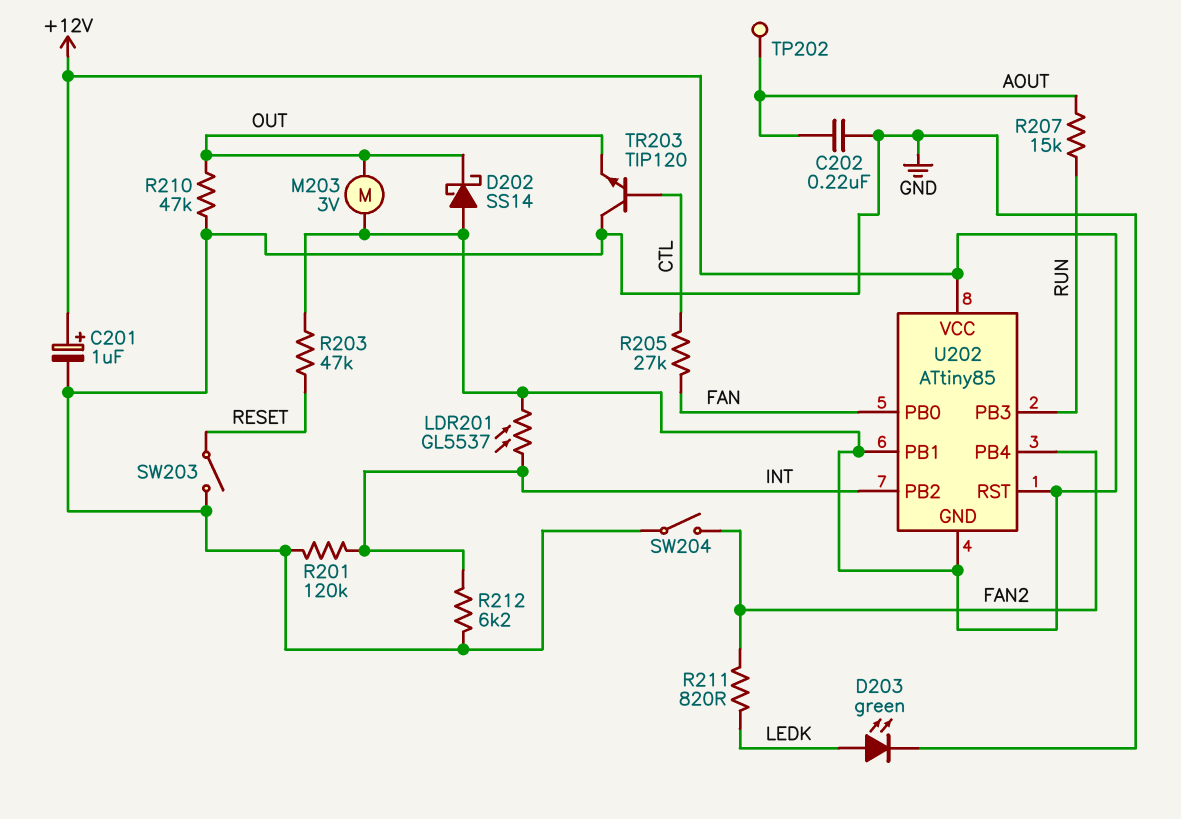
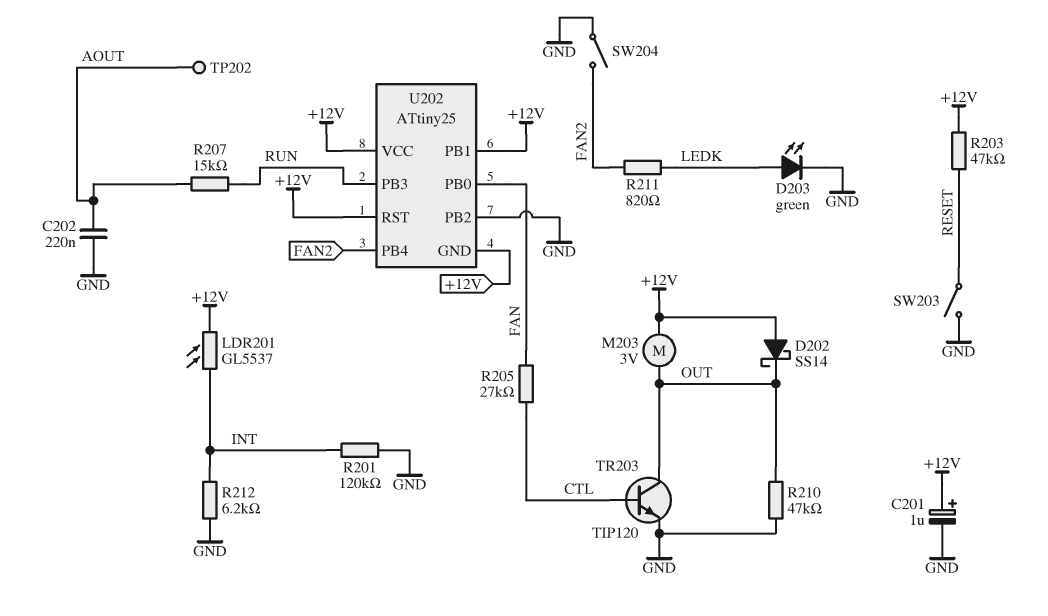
TR203: NPN TIP120 (B CTL, C GND, E OUT) -> NPN TIP120 (B CTL, C OUT, E GND)
U202: ATtiny85 -> ATtiny25
U202 pin PB2: INT -> GND

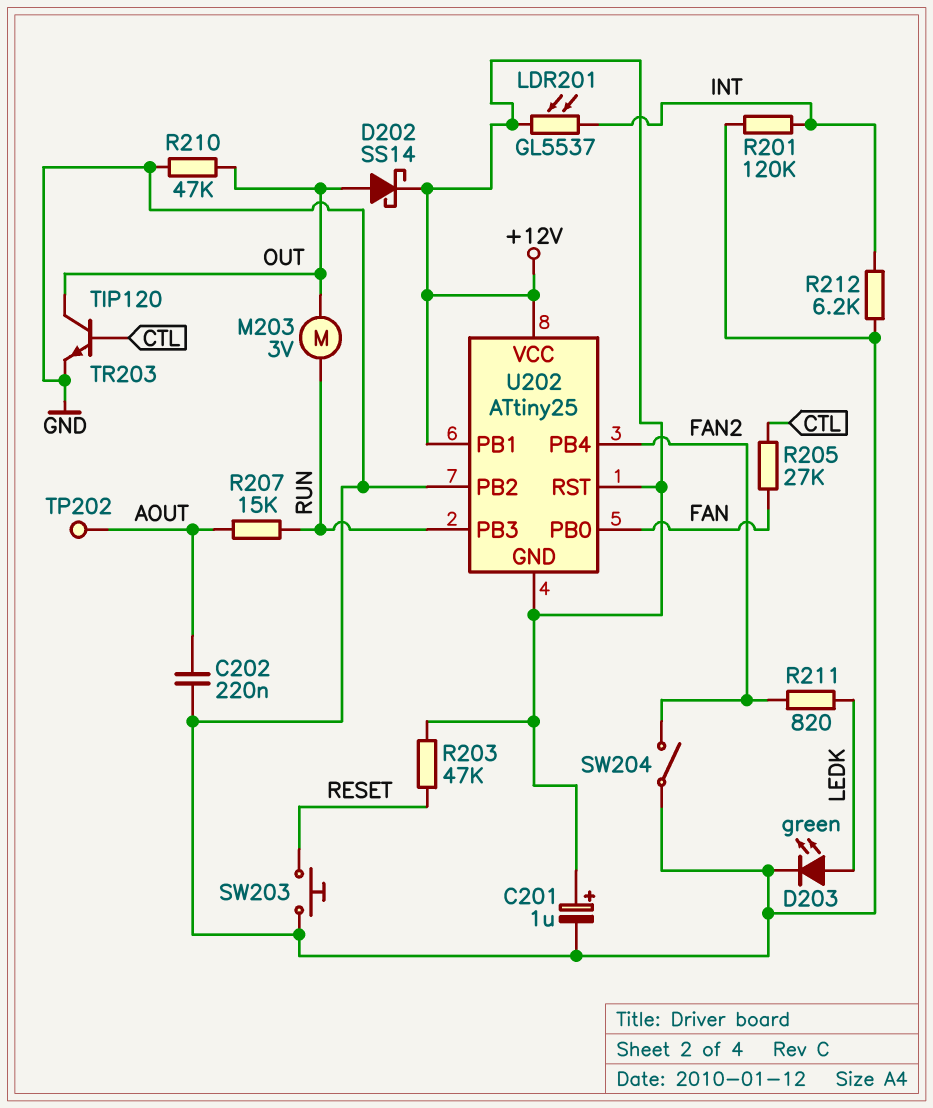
D202: schottky SS14 (A +12V, K OUT) -> schottky SS14 (A OUT, K +12V)
M203: motor 3V (+12V, OUT) -> motor 3V (OUT, RUN)
SW203: switch (GND, RESET) -> button (GND, RESET)

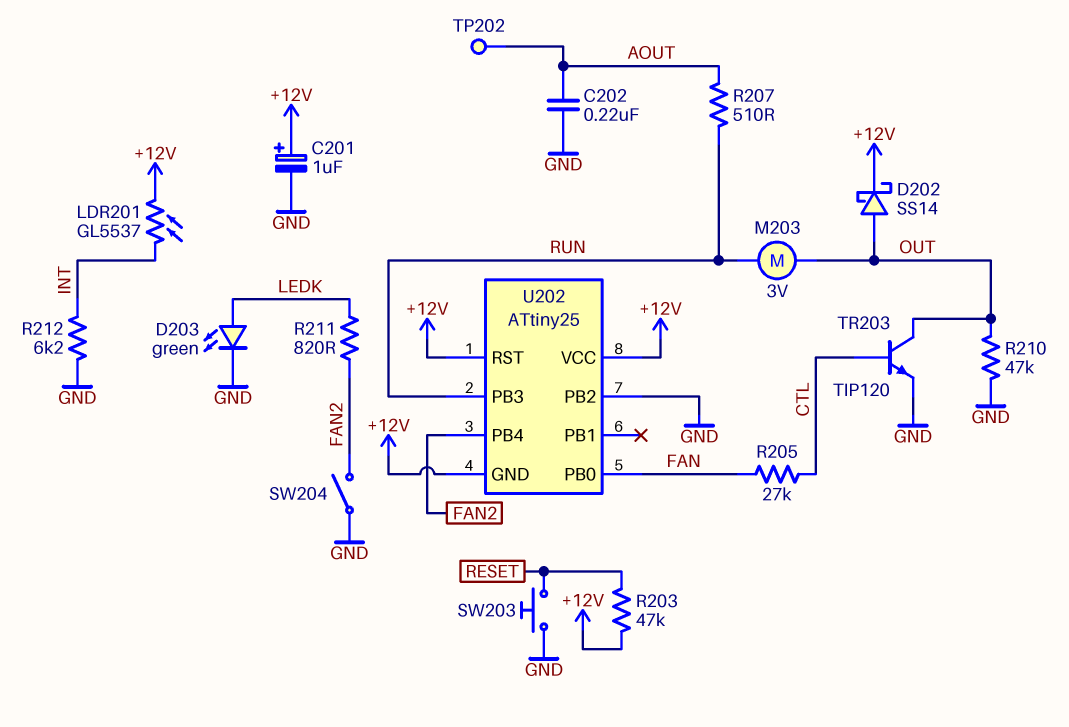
R201: 120k (GND, INT) -> none
R207: 15k (AOUT, RUN) -> 510 (AOUT, RUN)
U202 pin PB1: +12V -> none

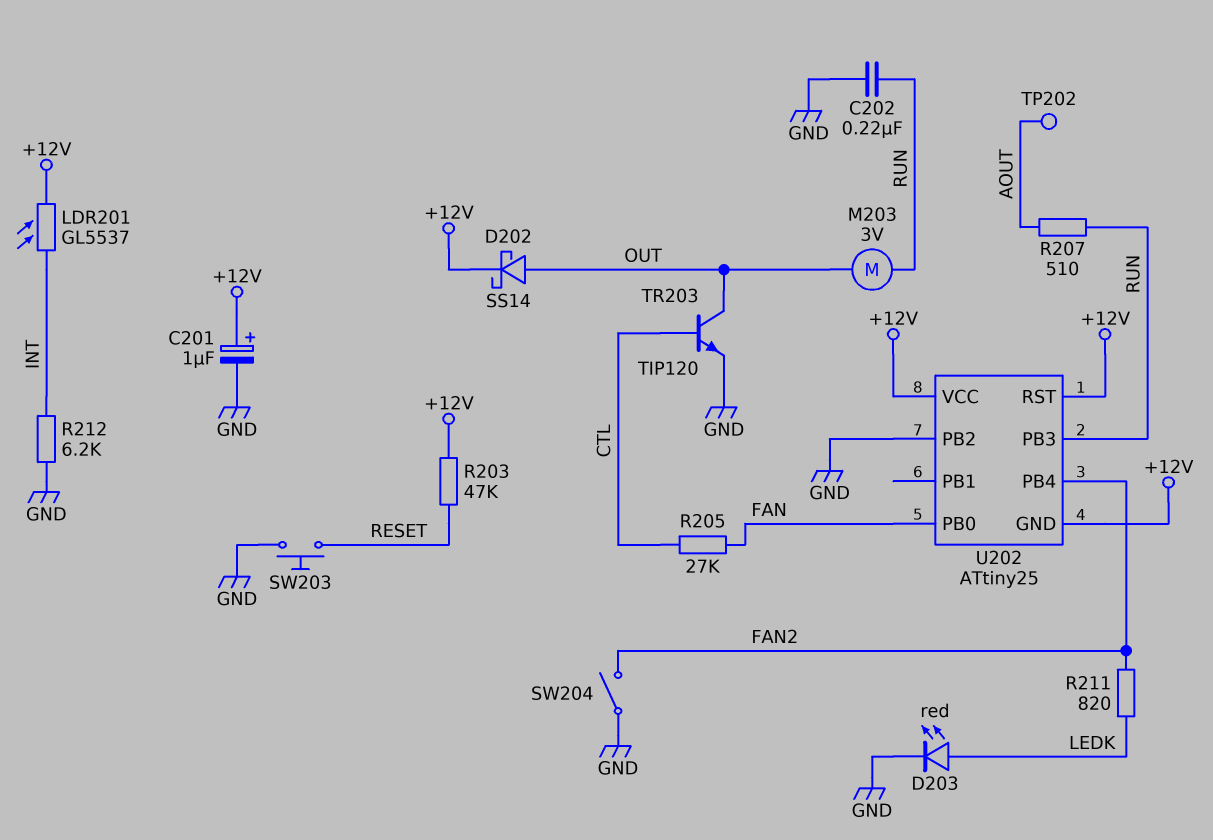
C202: 220nF (AOUT, GND) -> 220nF (GND, RUN)
D203: LED green (A LEDK, K GND) -> LED red (A LEDK, K GND)
R210: 47k (GND, OUT) -> none

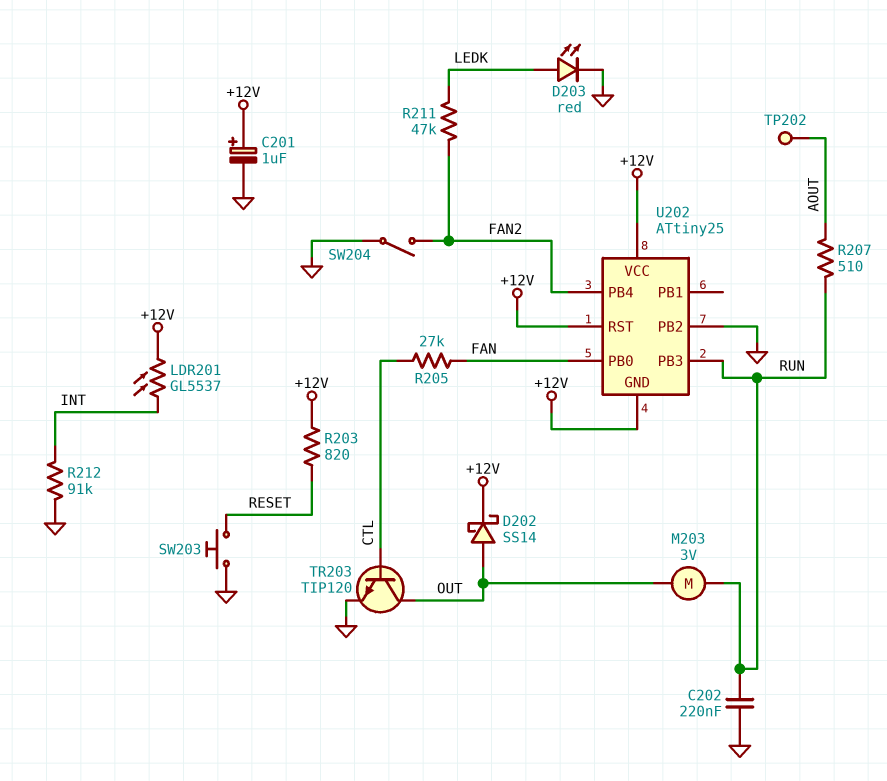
R203: 47k (+12V, RESET) -> 820 (+12V, RESET)
R211: 820 (FAN2, LEDK) -> 47k (FAN2, LEDK)
R212: 6.2k (GND, INT) -> 91k (GND, INT)

